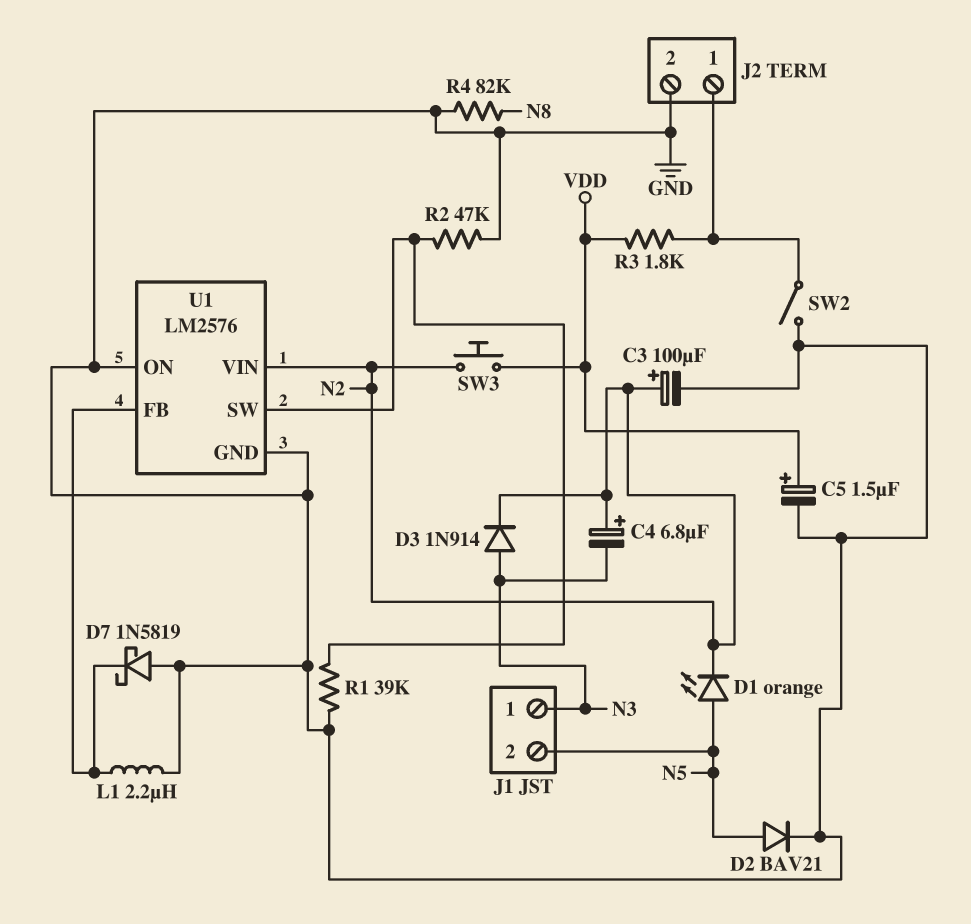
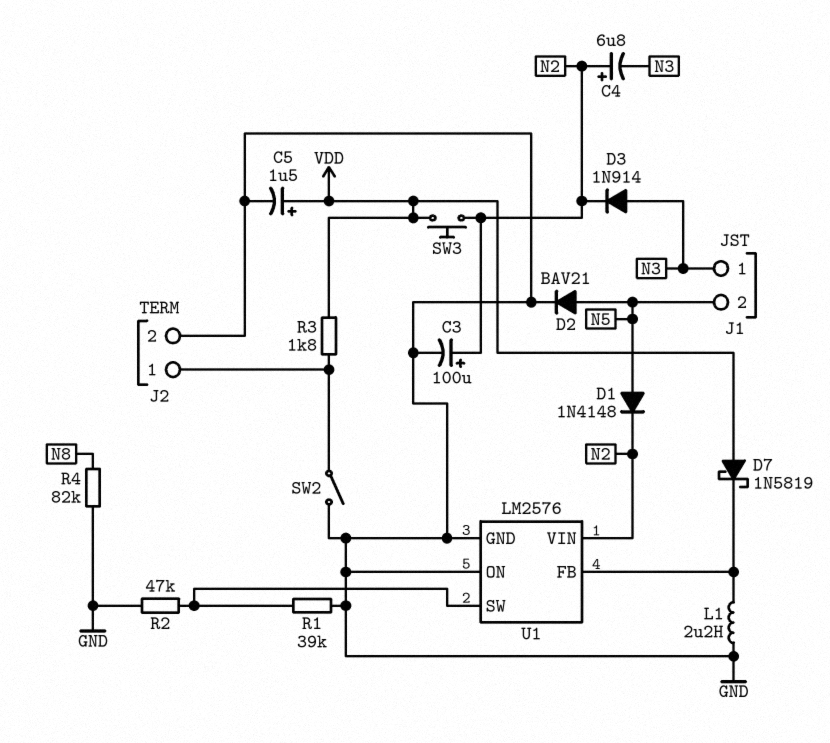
D1: LED orange (A N5, K N2) -> diode 1N4148 (A N5, K N2)
D7: schottky 1N5819 (A GND, K U1/FB) -> schottky 1N5819 (A VDD, K U1/FB)

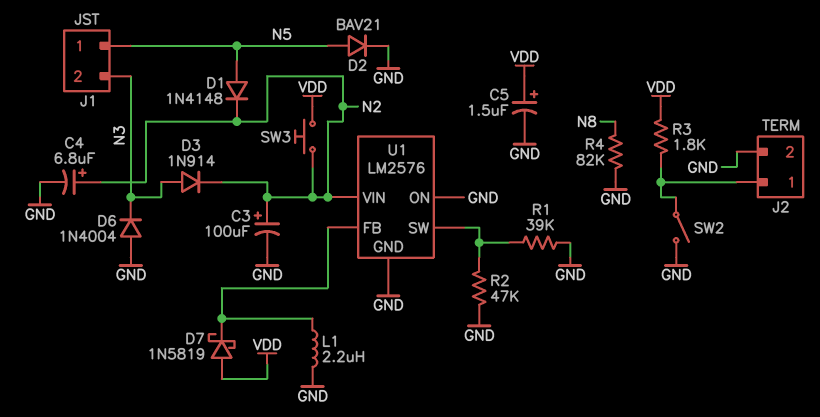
C4: 6.8uF (plus N2, minus N3) -> 6.8uF (plus N2, minus GND)
D6: none -> diode 1N4004 (A GND, K N3)
J1 pin 1: N3 -> N5
J1 pin 2: N5 -> N3

